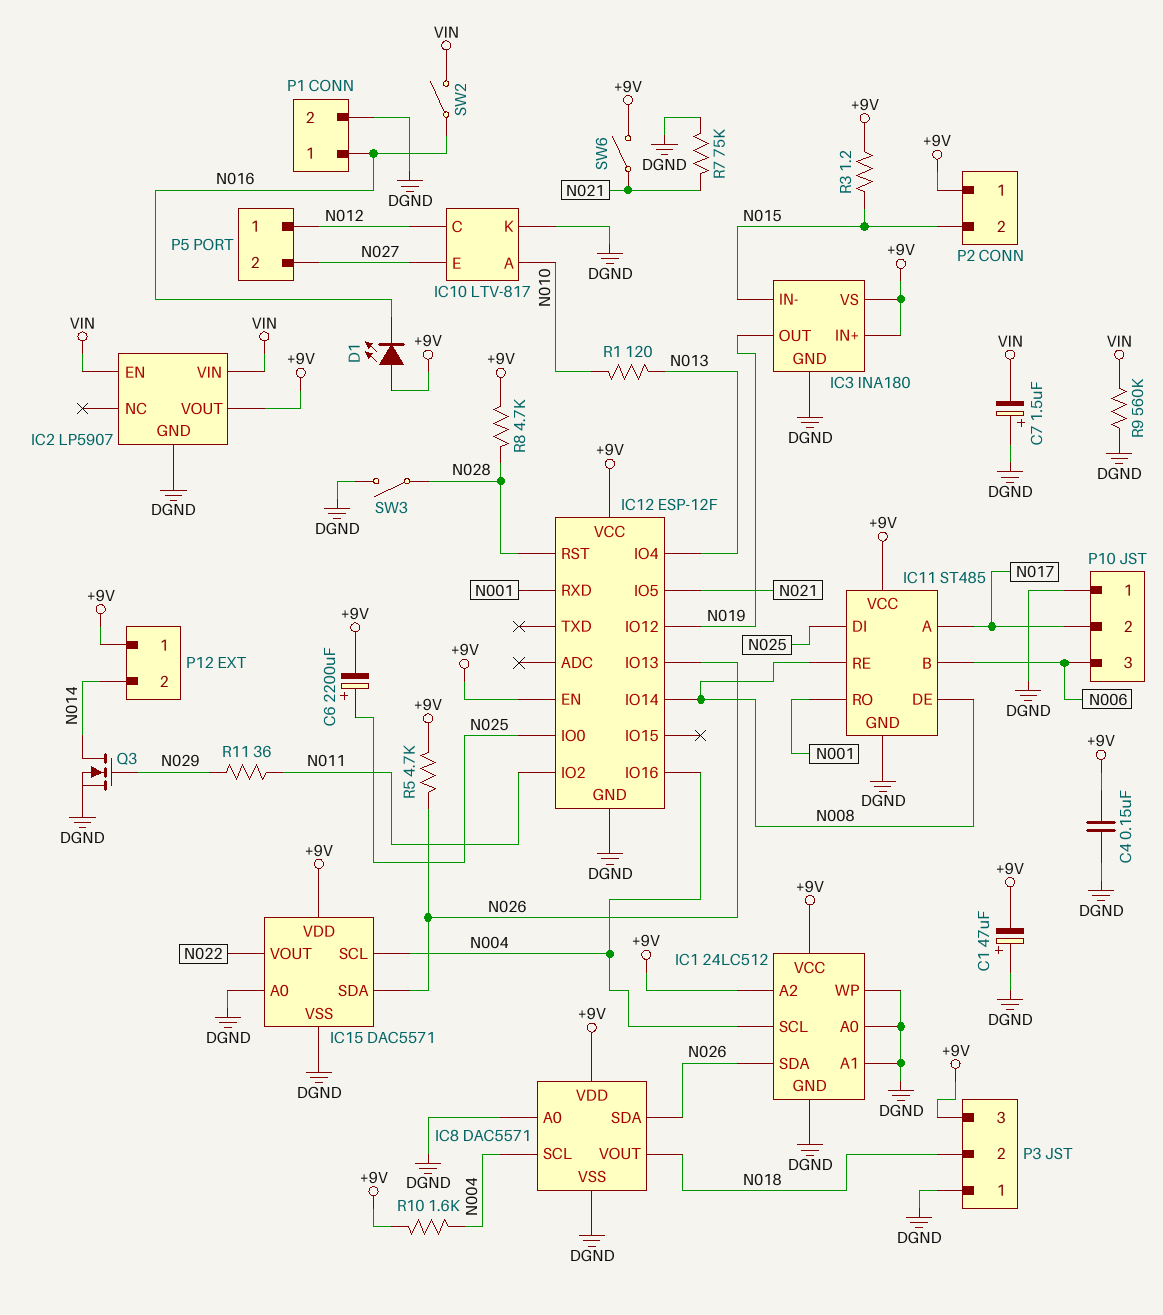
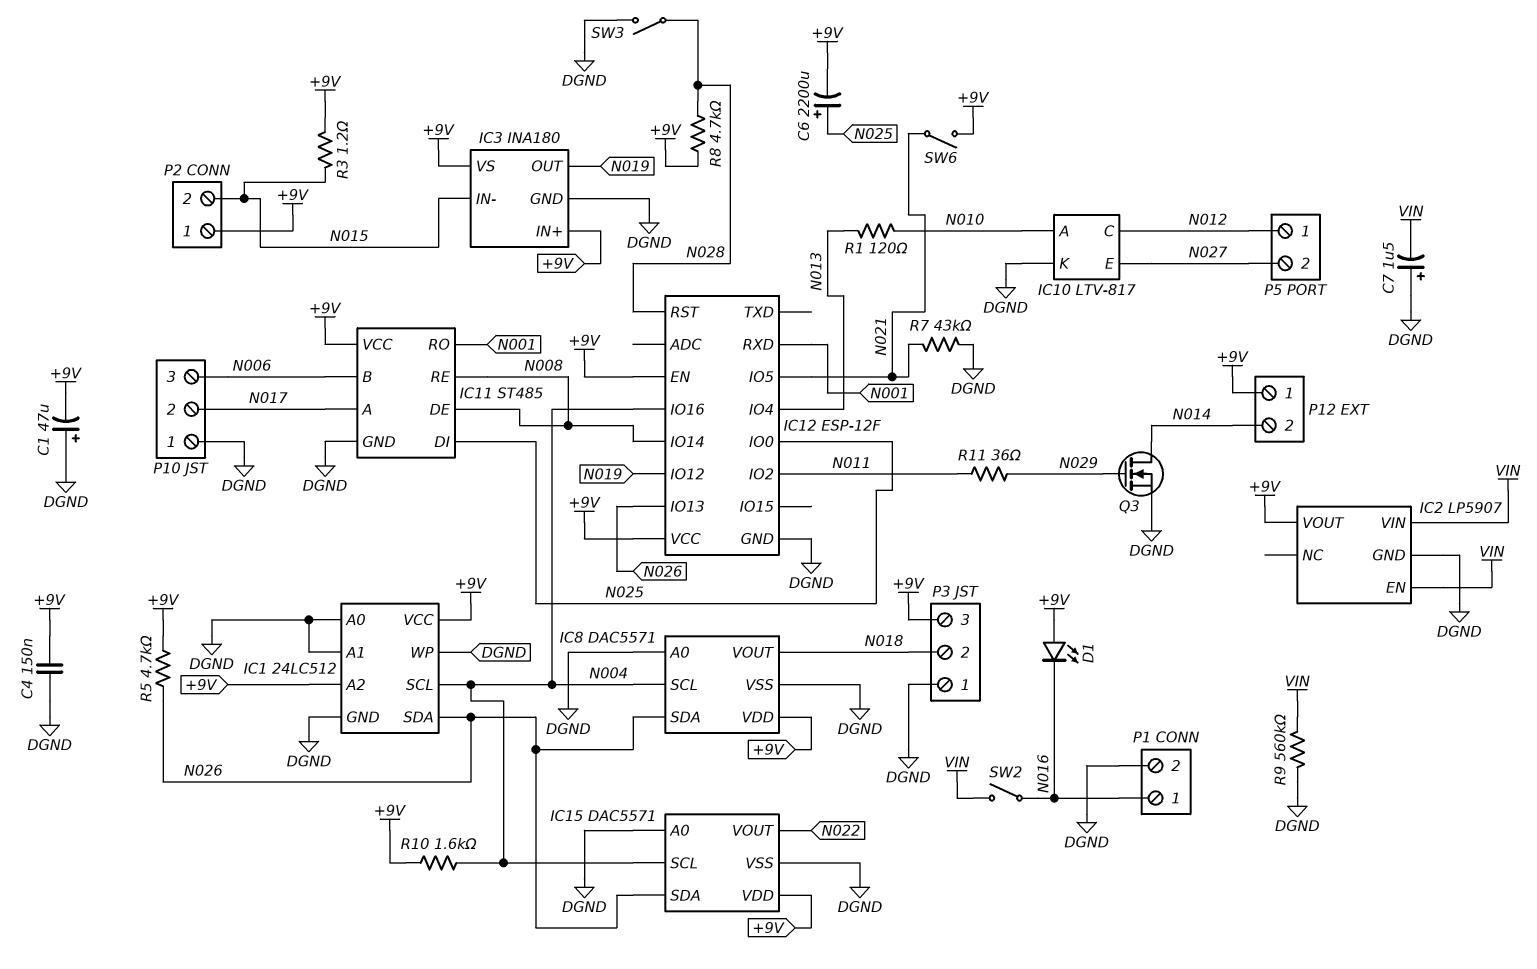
R7: 75k (DGND, N021) -> 43k (DGND, N021)

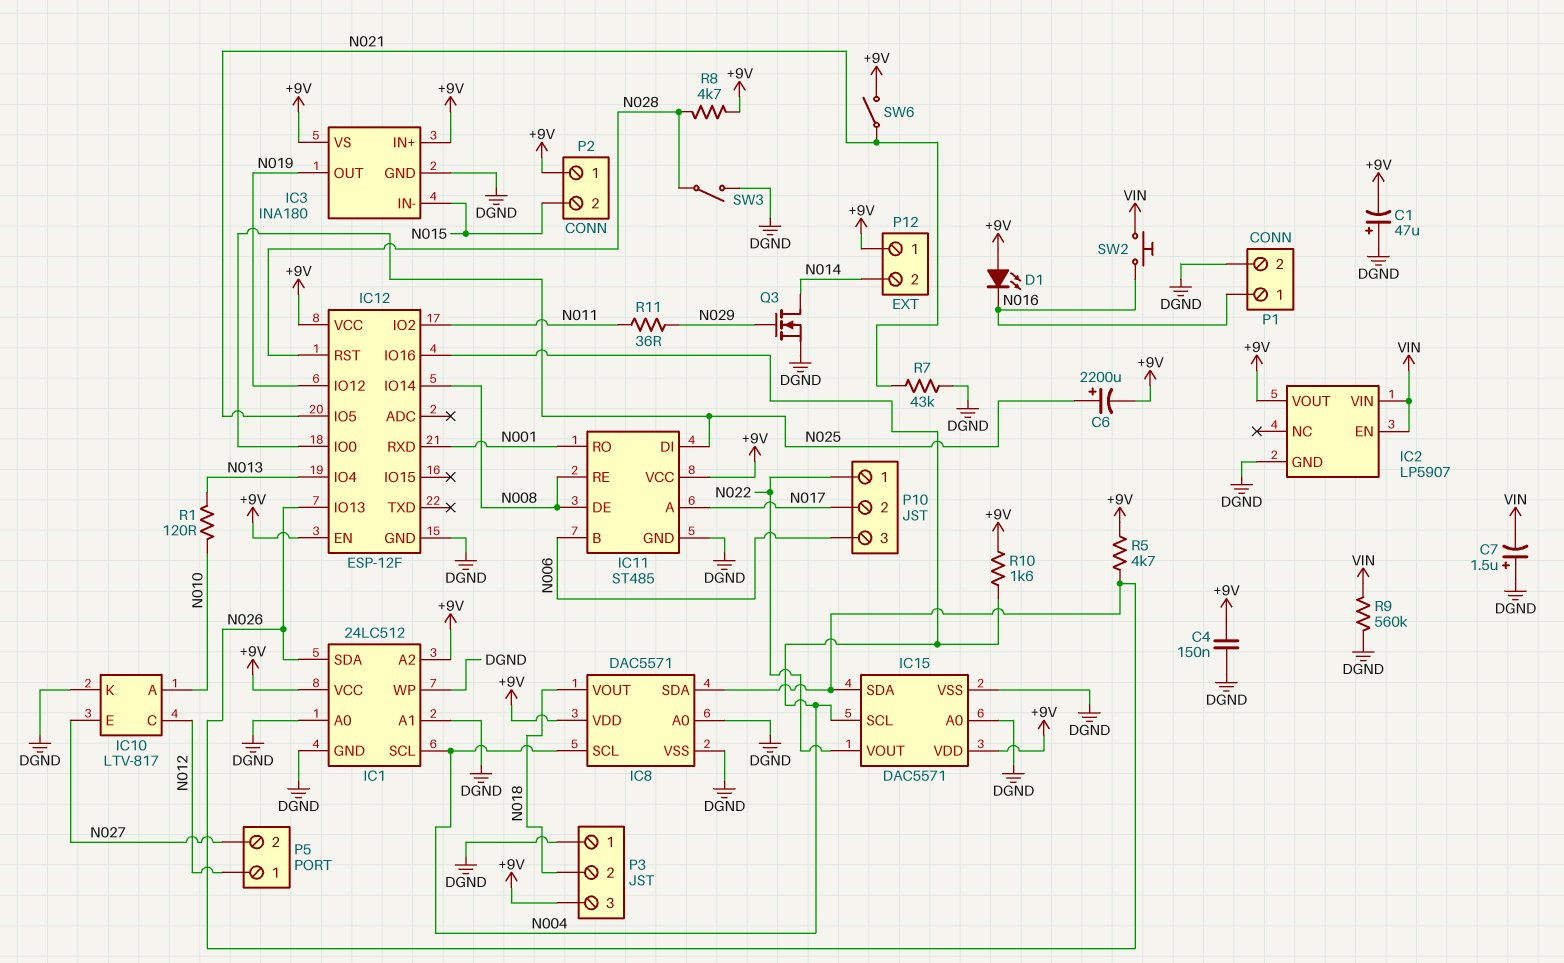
P10 pin 1: DGND -> N022
R3: 1.2 (+9V, N015) -> none
SW2: switch (N016, VIN) -> button (N016, VIN)

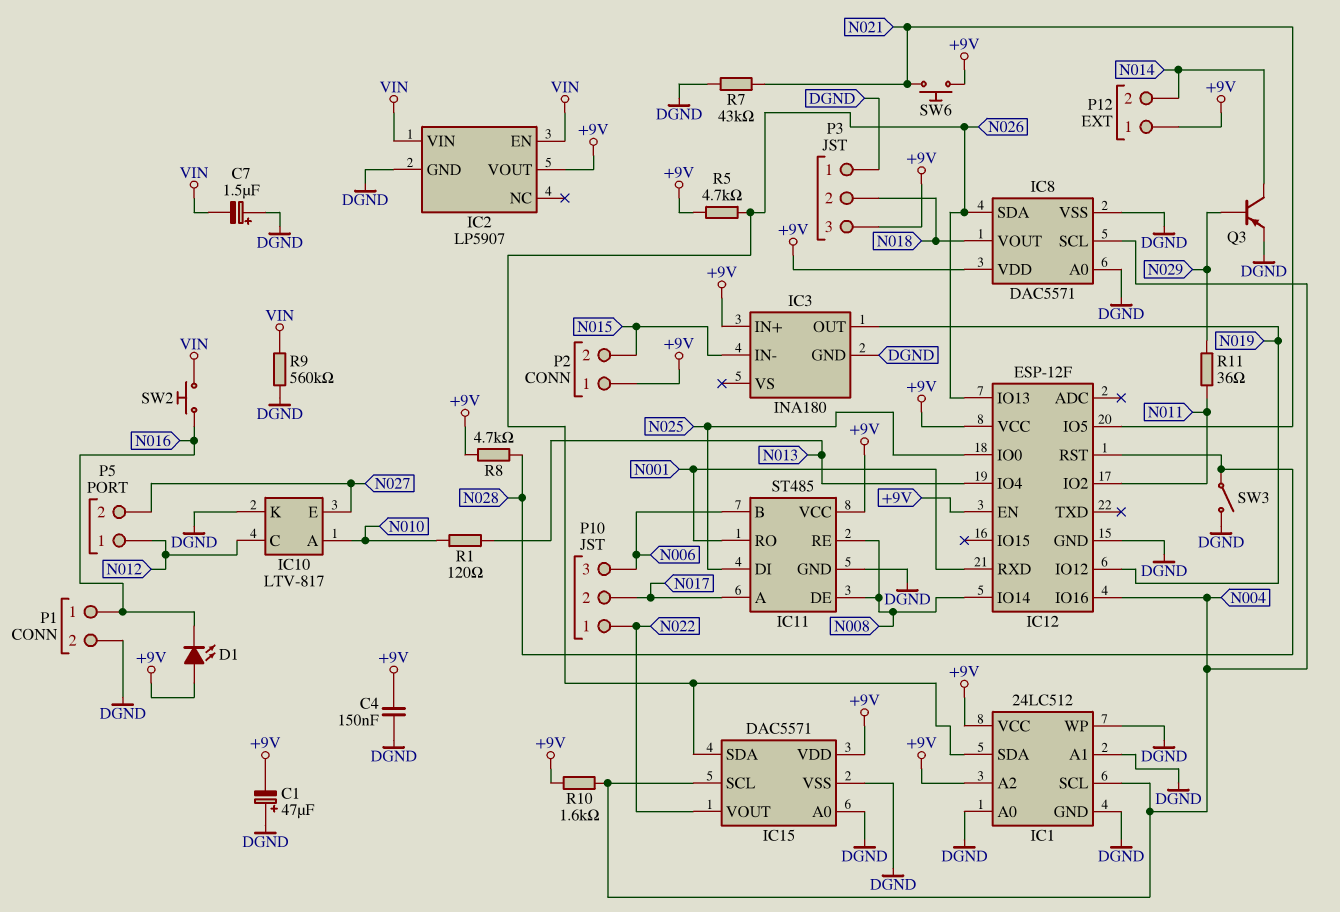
C6: 2200uF (plus N025, minus +9V) -> none
IC3 pin VS: +9V -> none
Q3: NMOS (G N029, D N014, S DGND) -> PNP (B N029, C N014, E DGND)
SW6: switch (+9V, N021) -> button (+9V, N021)

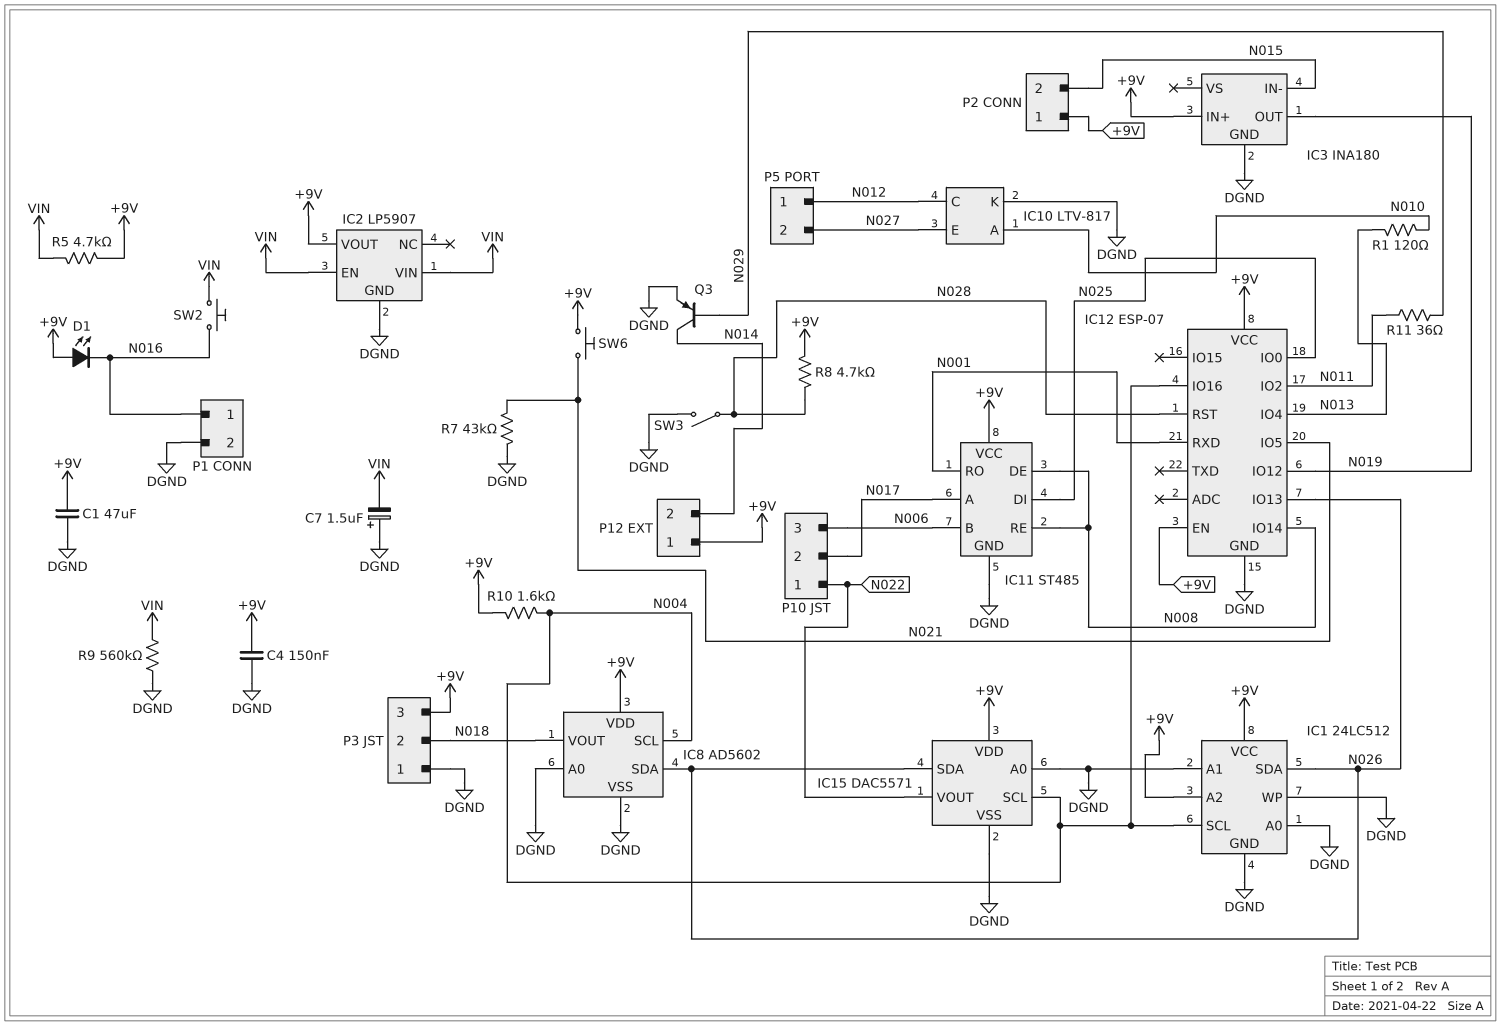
C1: 47uF (plus DGND, minus +9V) -> 47uF (+9V, DGND)
IC8: DAC5571 -> AD5602
IC12: ESP-12F -> ESP-07
R5: 4.7k (+9V, N026) -> 4.7k (+9V, VIN)

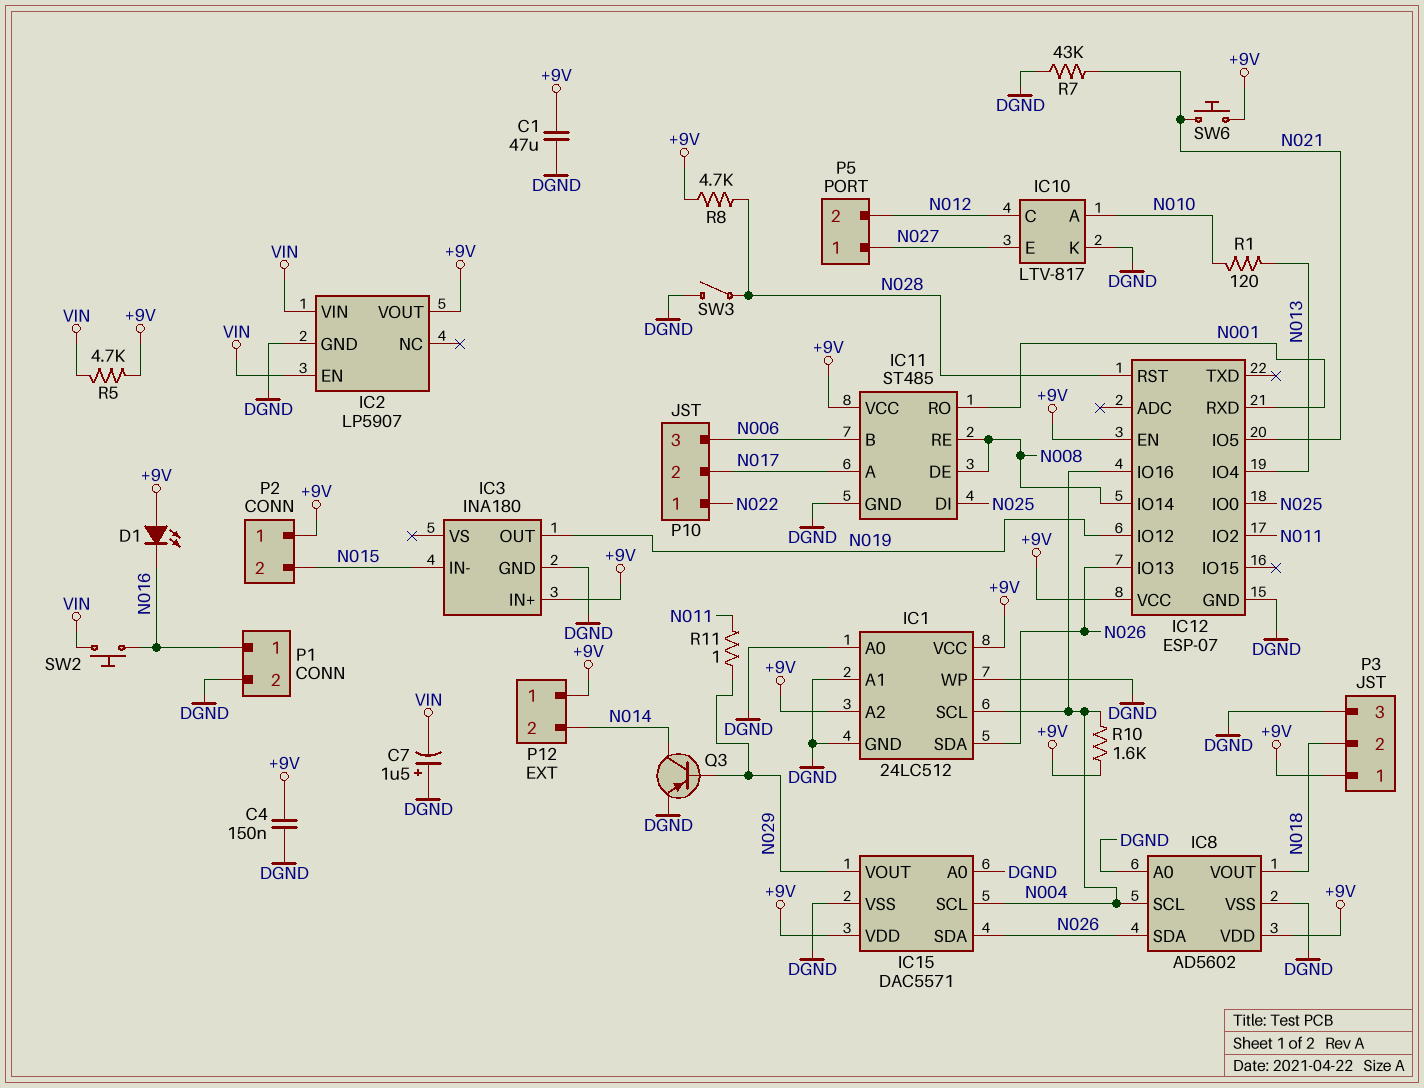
IC15 pin VOUT: N022 -> N029
P3 pin 1: DGND -> +9V
P3 pin 3: +9V -> DGND
P5 pin 1: N012 -> N027
P5 pin 2: N027 -> N012
R9: 560k (DGND, VIN) -> none
R11: 36 (N011, N029) -> 1 (N011, N029)

